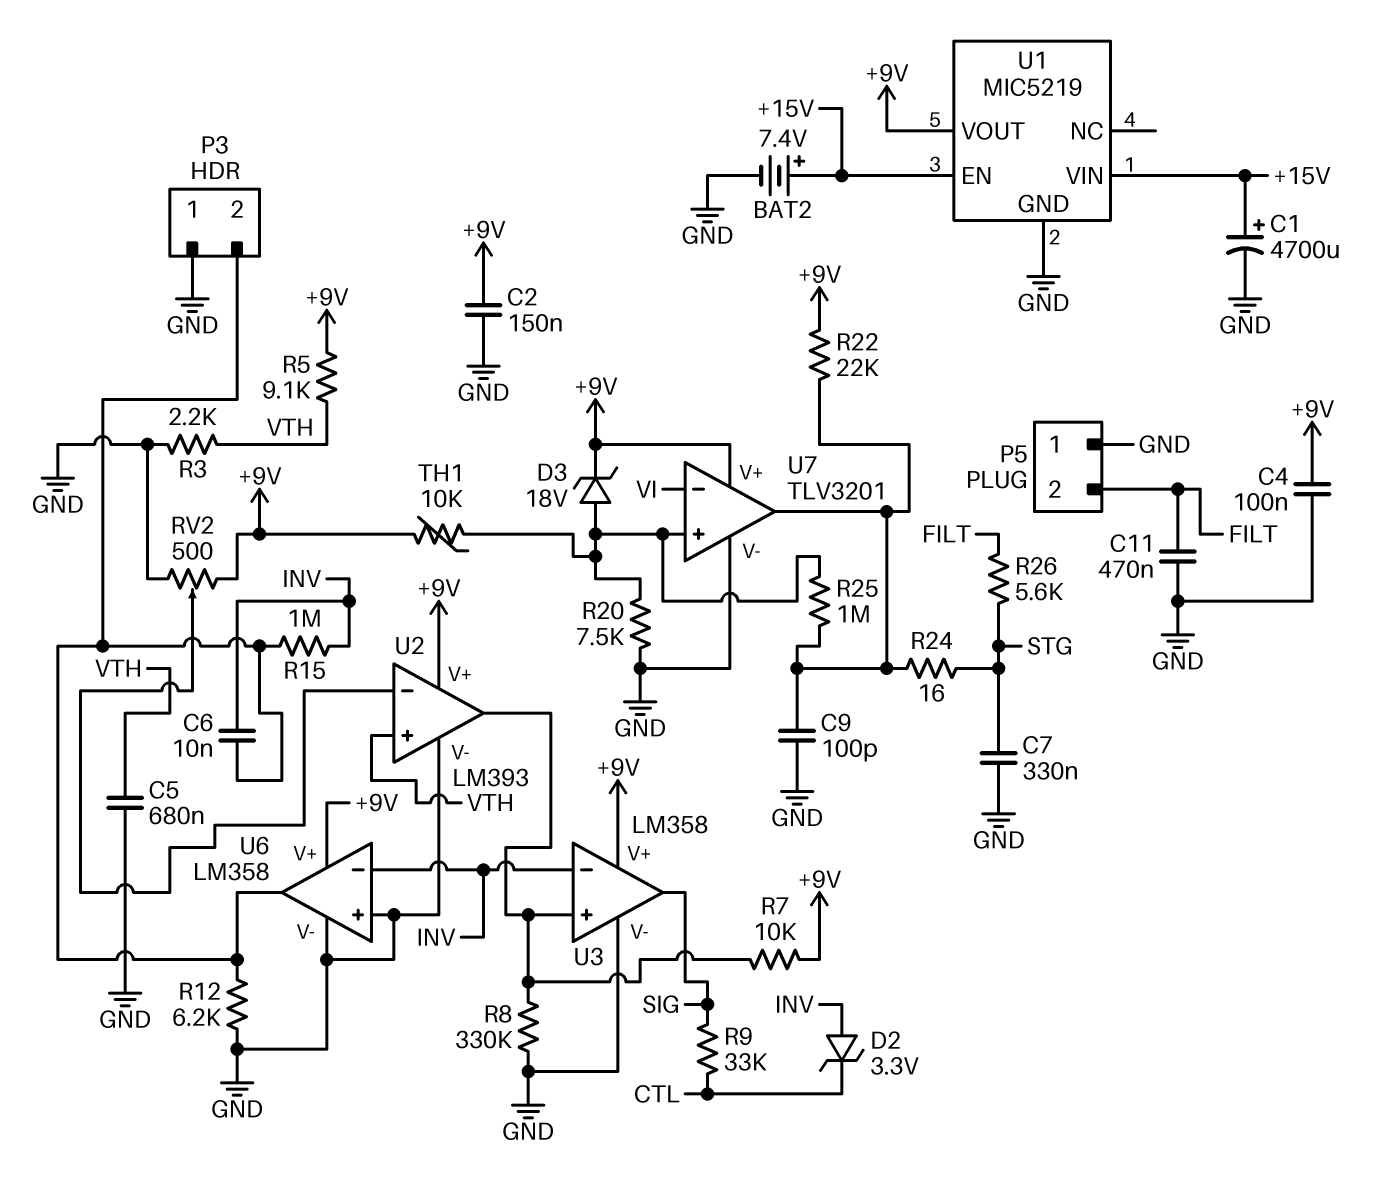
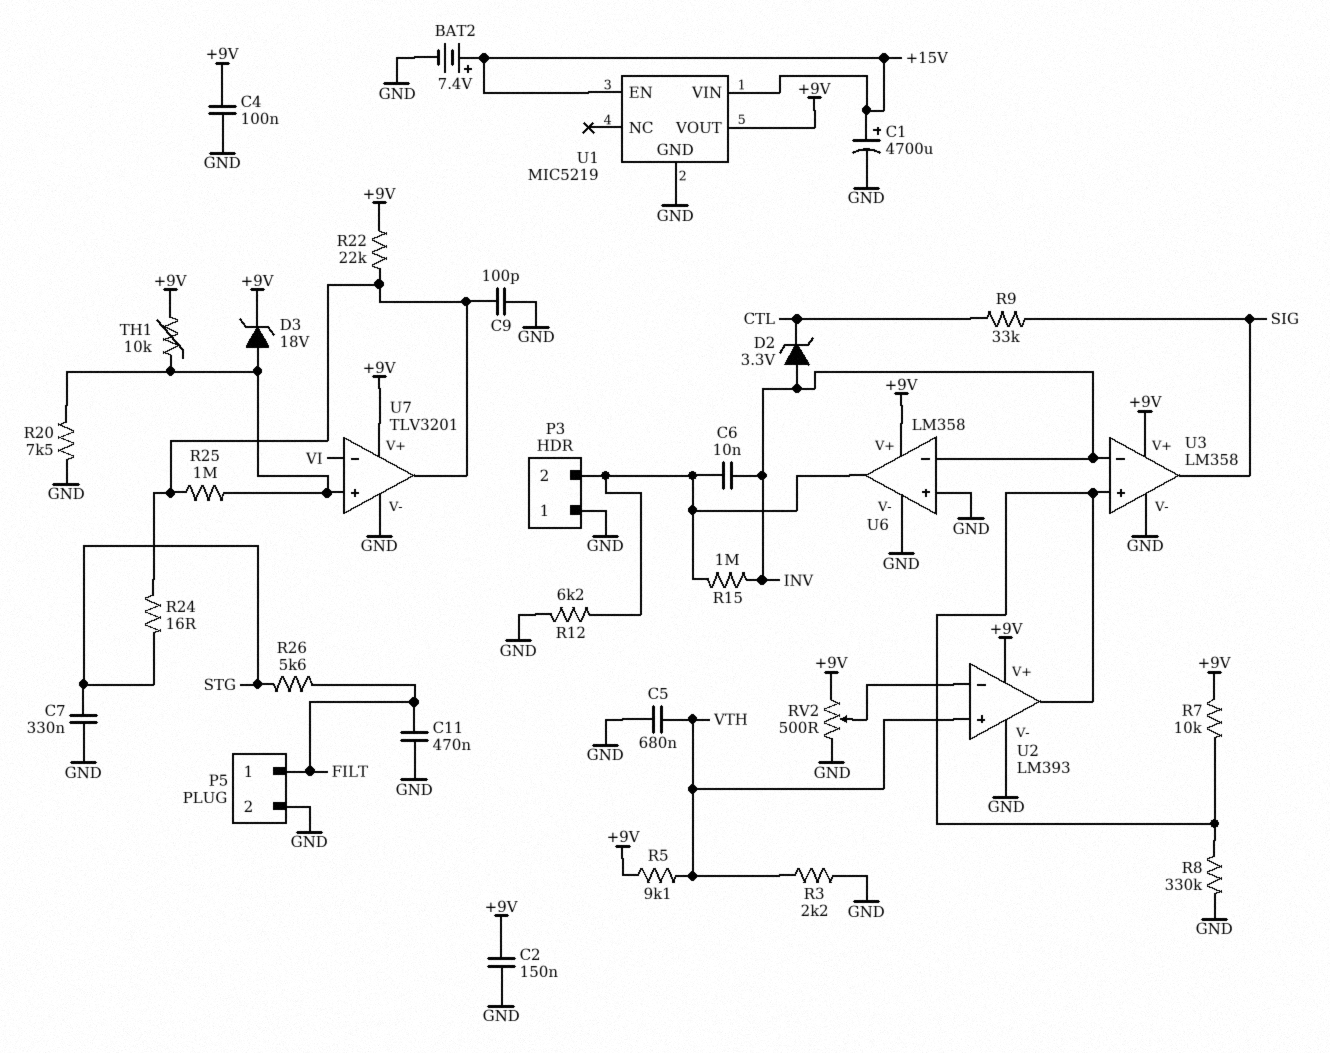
P5 pin 1: GND -> FILT
P5 pin 2: FILT -> GND

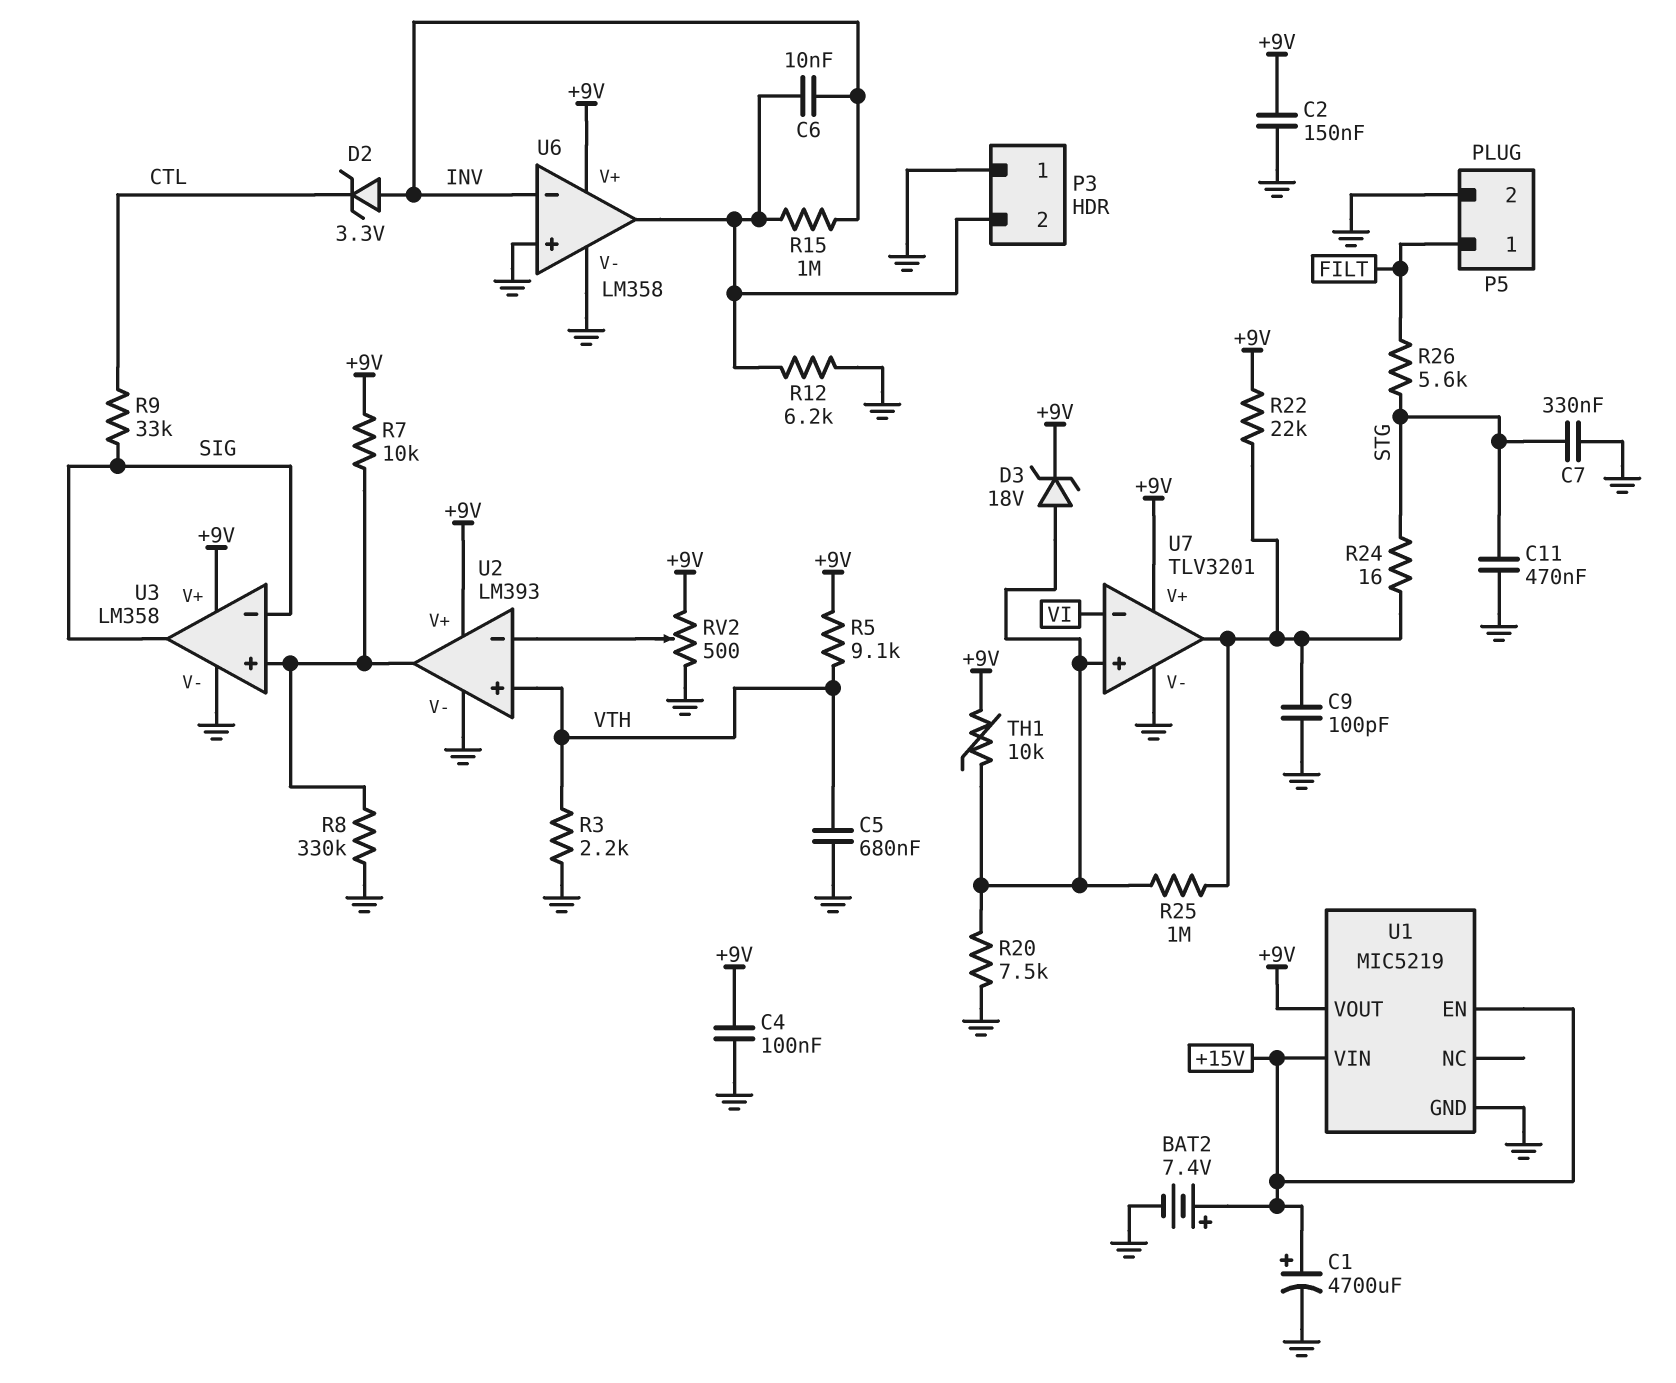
C11: 470nF (FILT, GND) -> 470nF (GND, STG)
U3 pin in-: INV -> SIG

